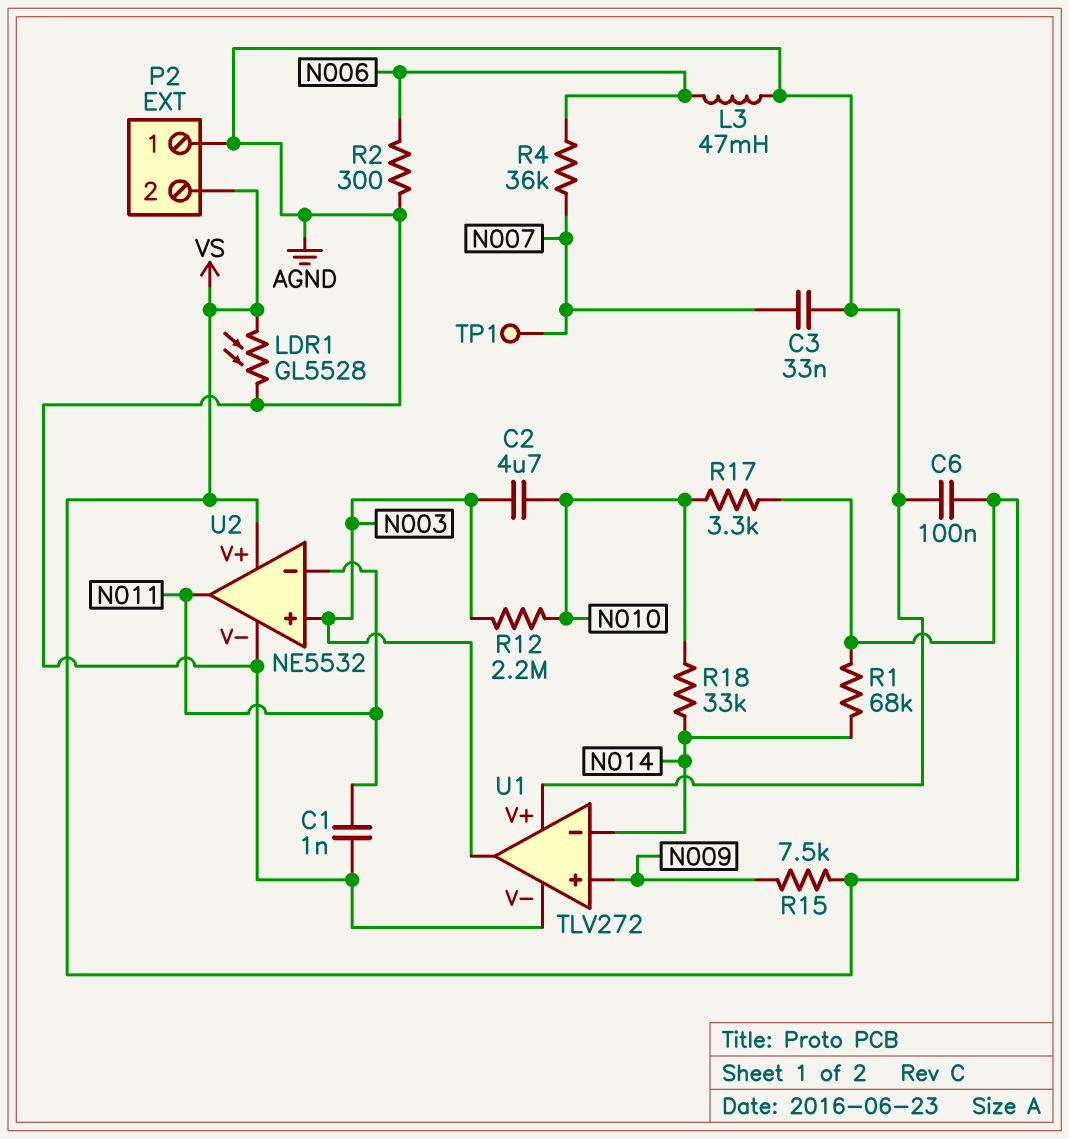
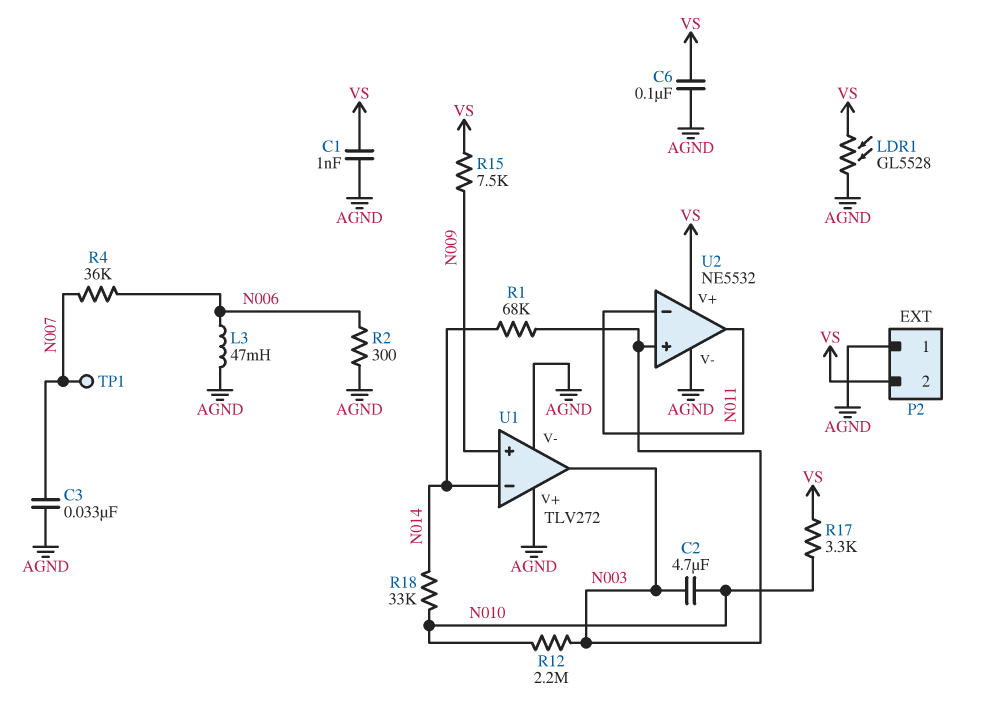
C1: 1nF (AGND, N011) -> 1nF (AGND, VS)
R1: 68k (N014, VS) -> 68k (N003, N014)

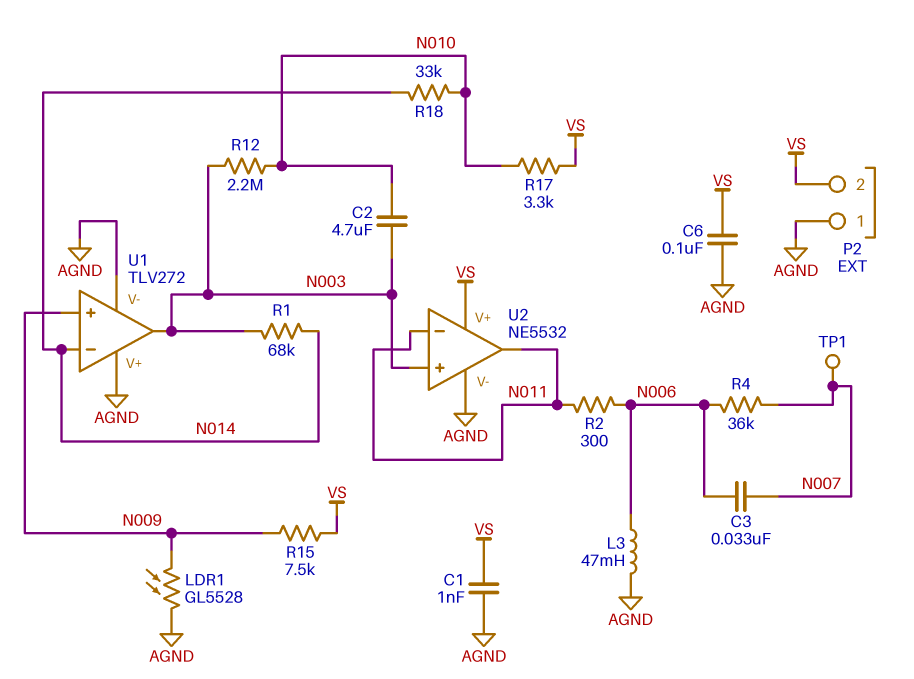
C3: 33nF (AGND, N007) -> 33nF (N006, N007)
LDR1: GL5528 (AGND, VS) -> GL5528 (AGND, N009)
R2: 300 (AGND, N006) -> 300 (N006, N011)

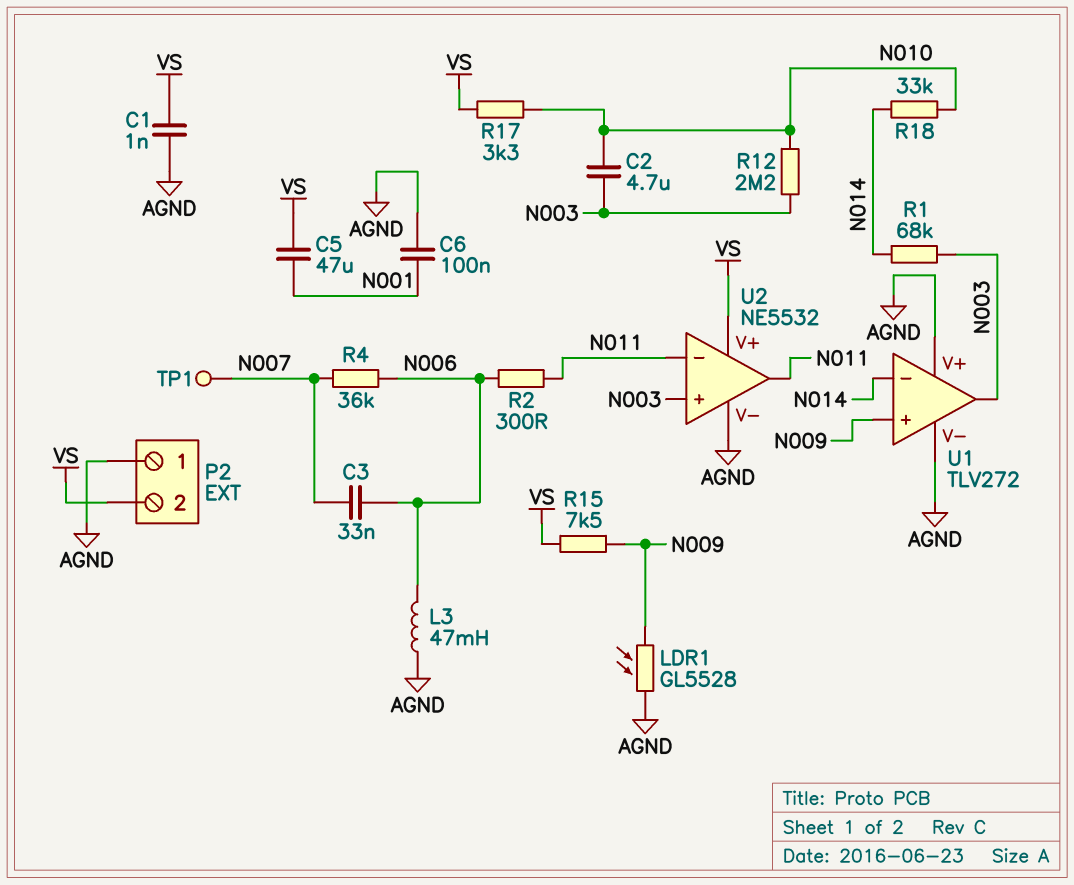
C5: none -> 47uF (N001, VS)
C6: 100nF (AGND, VS) -> 100nF (AGND, N001)

